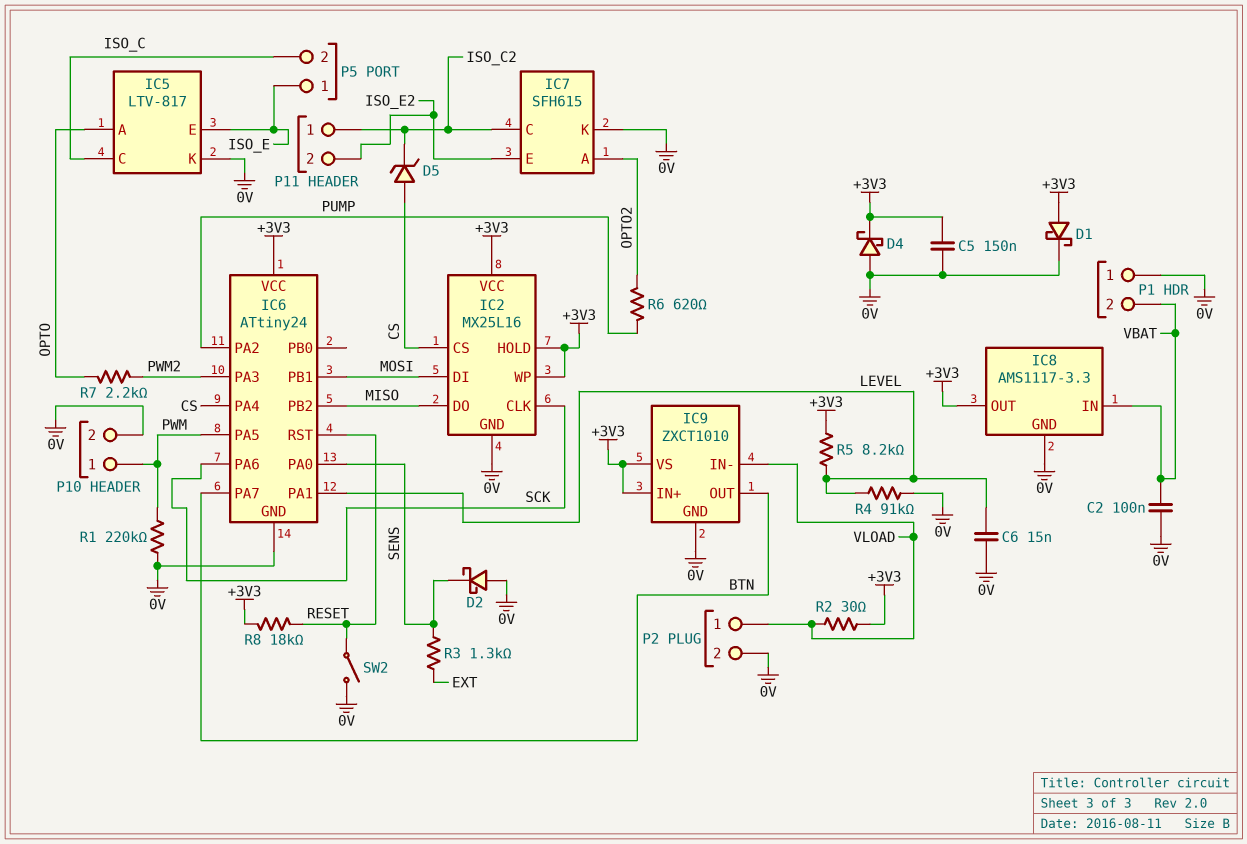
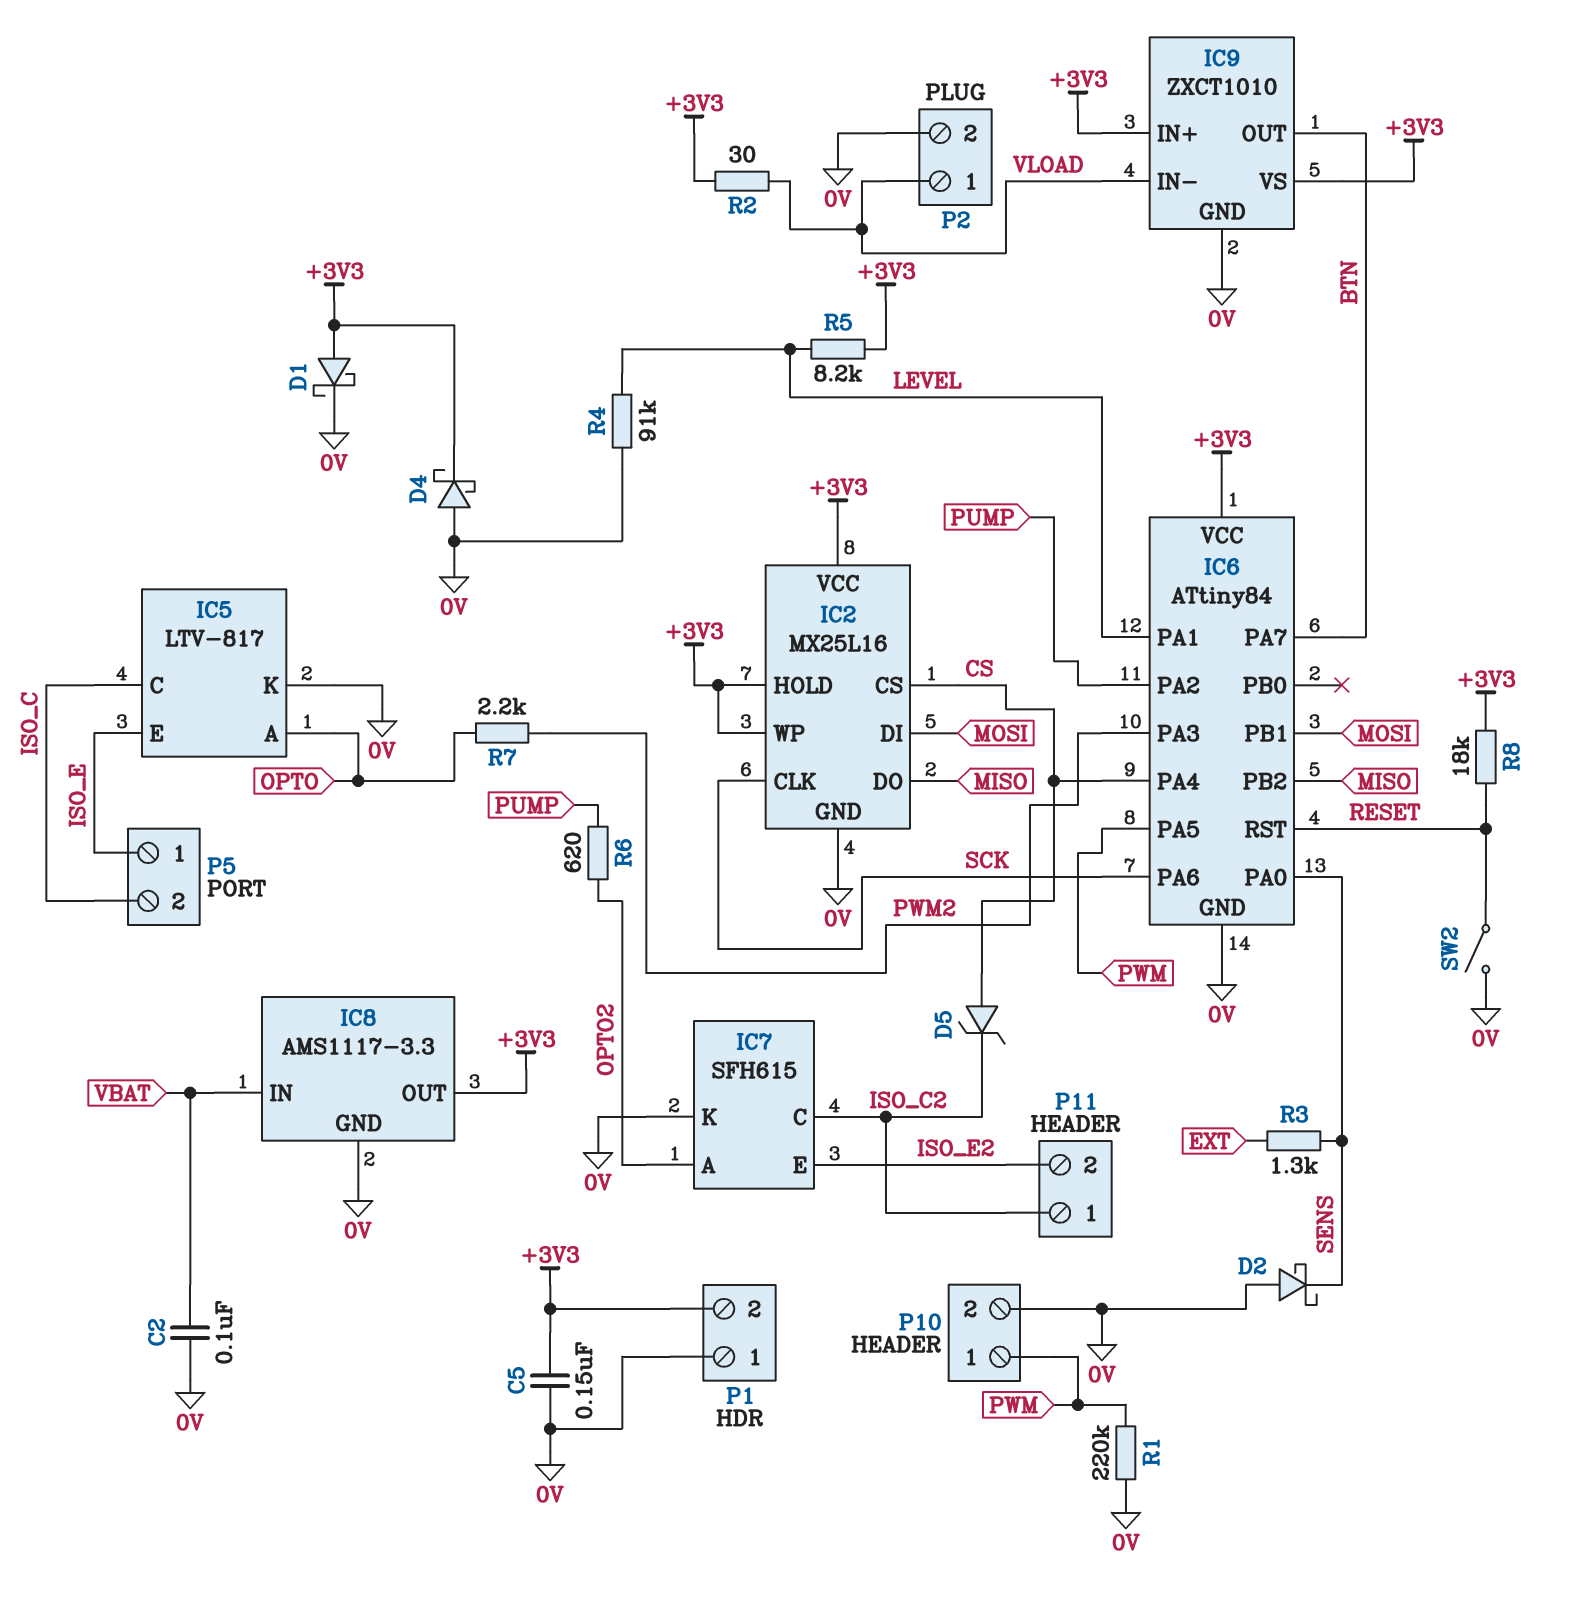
C6: 15nF (0V, LEVEL) -> none
IC6: ATtiny24 -> ATtiny84
P1 pin 2: VBAT -> +3V3

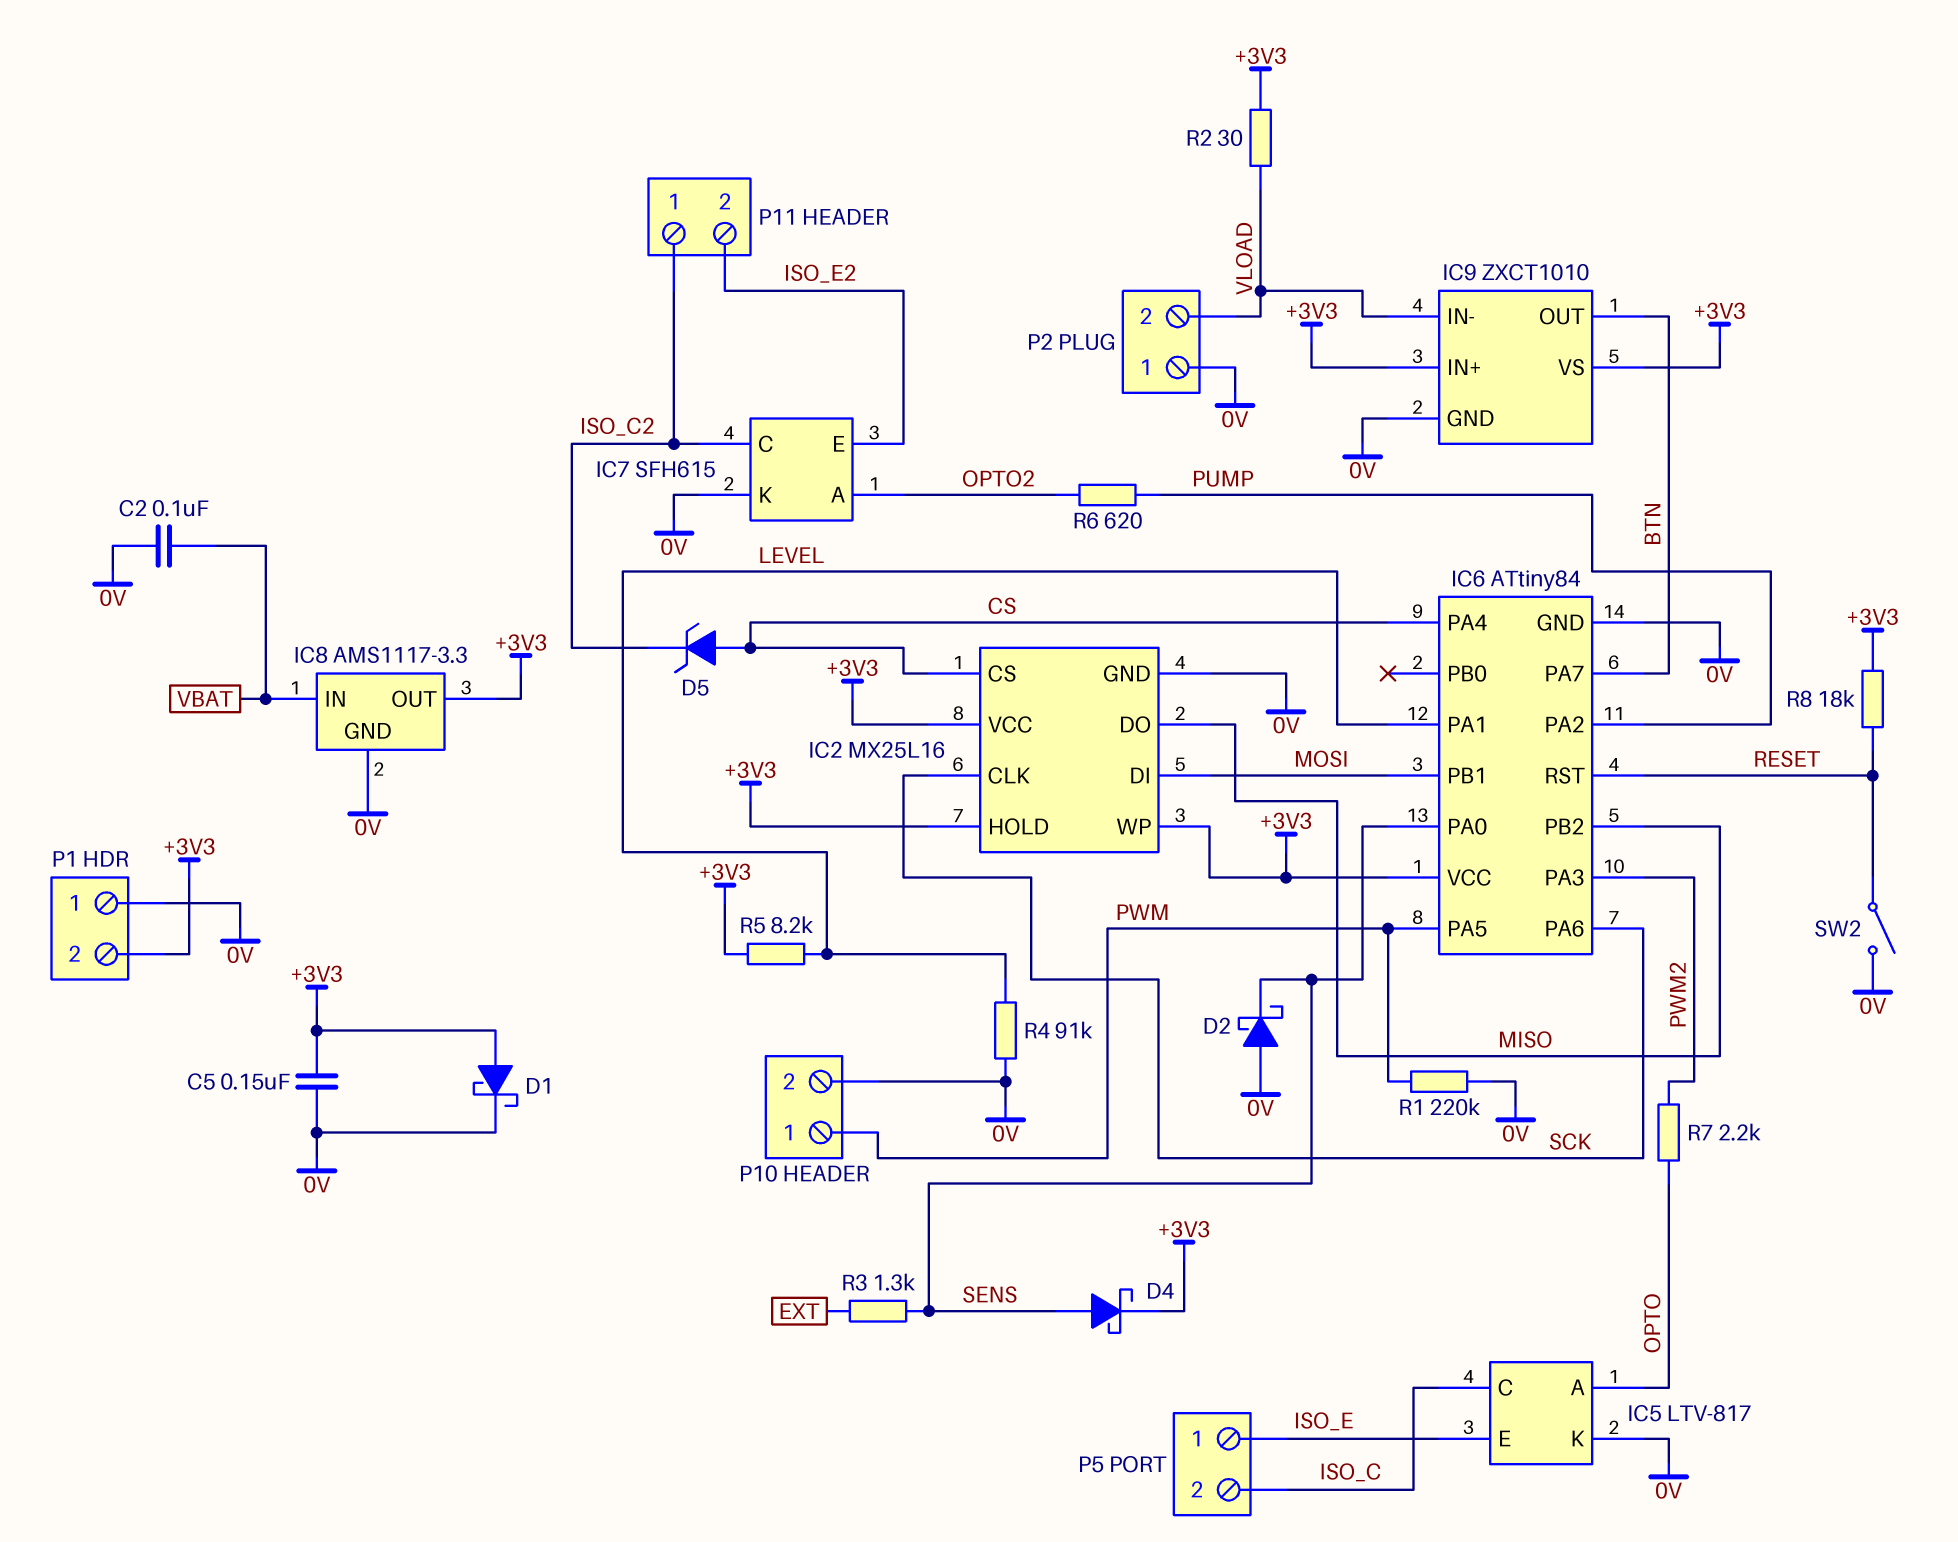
D4: schottky (A 0V, K +3V3) -> schottky (A SENS, K +3V3)
P2 pin 1: VLOAD -> 0V
P2 pin 2: 0V -> VLOAD

